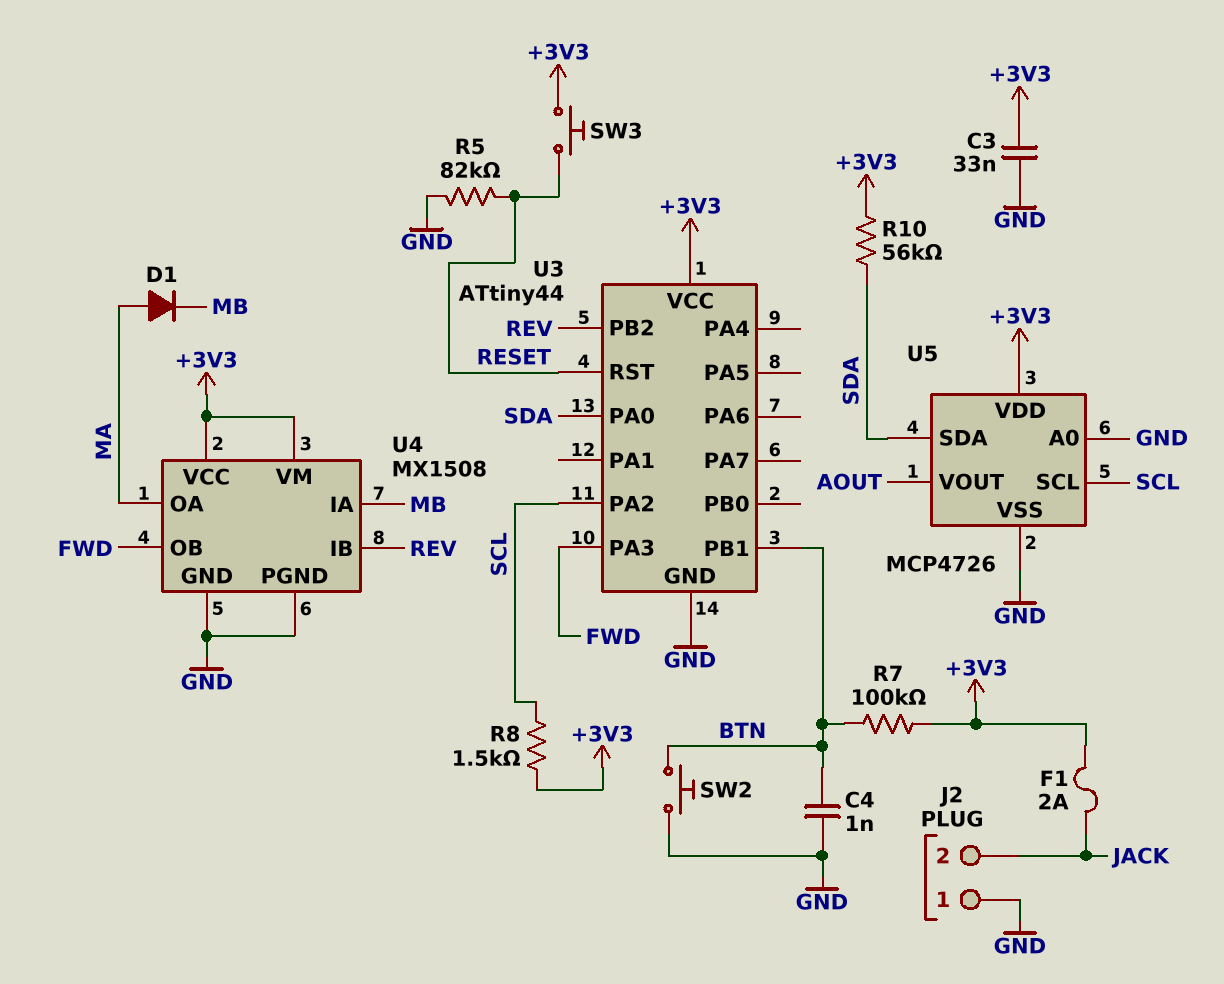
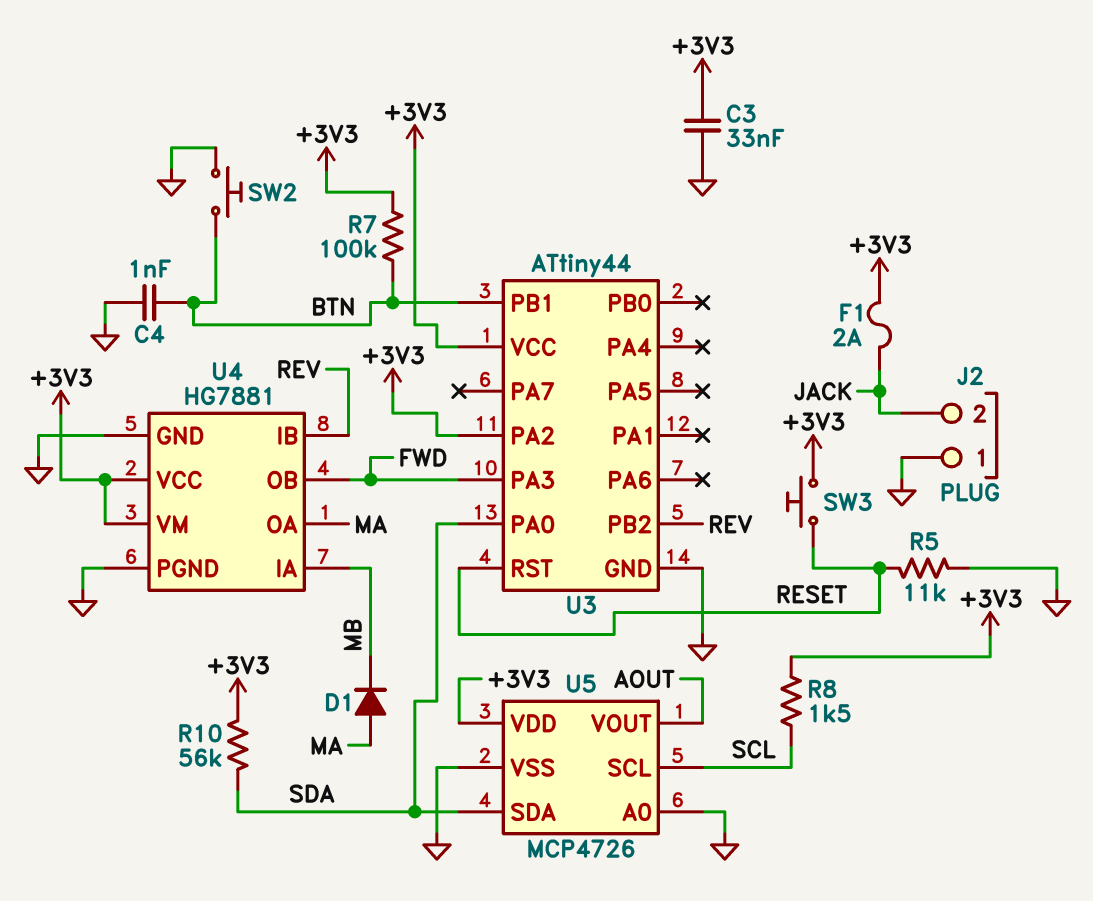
R5: 82k (GND, RESET) -> 11k (GND, RESET)
U3 pin PA2: SCL -> +3V3
U4: MX1508 -> HG7881

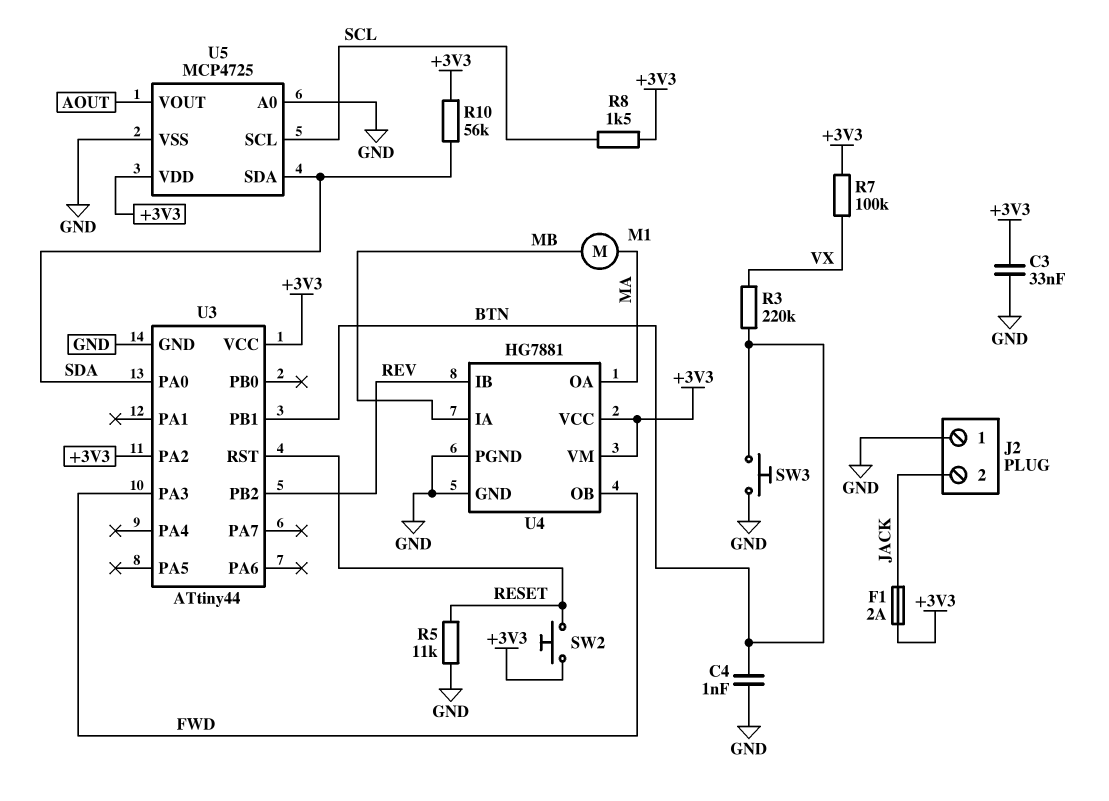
D1: diode (A MA, K MB) -> none
M1: none -> motor (MA, MB)
R3: none -> 220k (BTN, VX)
R7: 100k (+3V3, BTN) -> 100k (+3V3, VX)
SW2: button (BTN, GND) -> button (+3V3, RESET)
SW3: button (+3V3, RESET) -> button (BTN, GND)
U5: MCP4726 -> MCP4725

